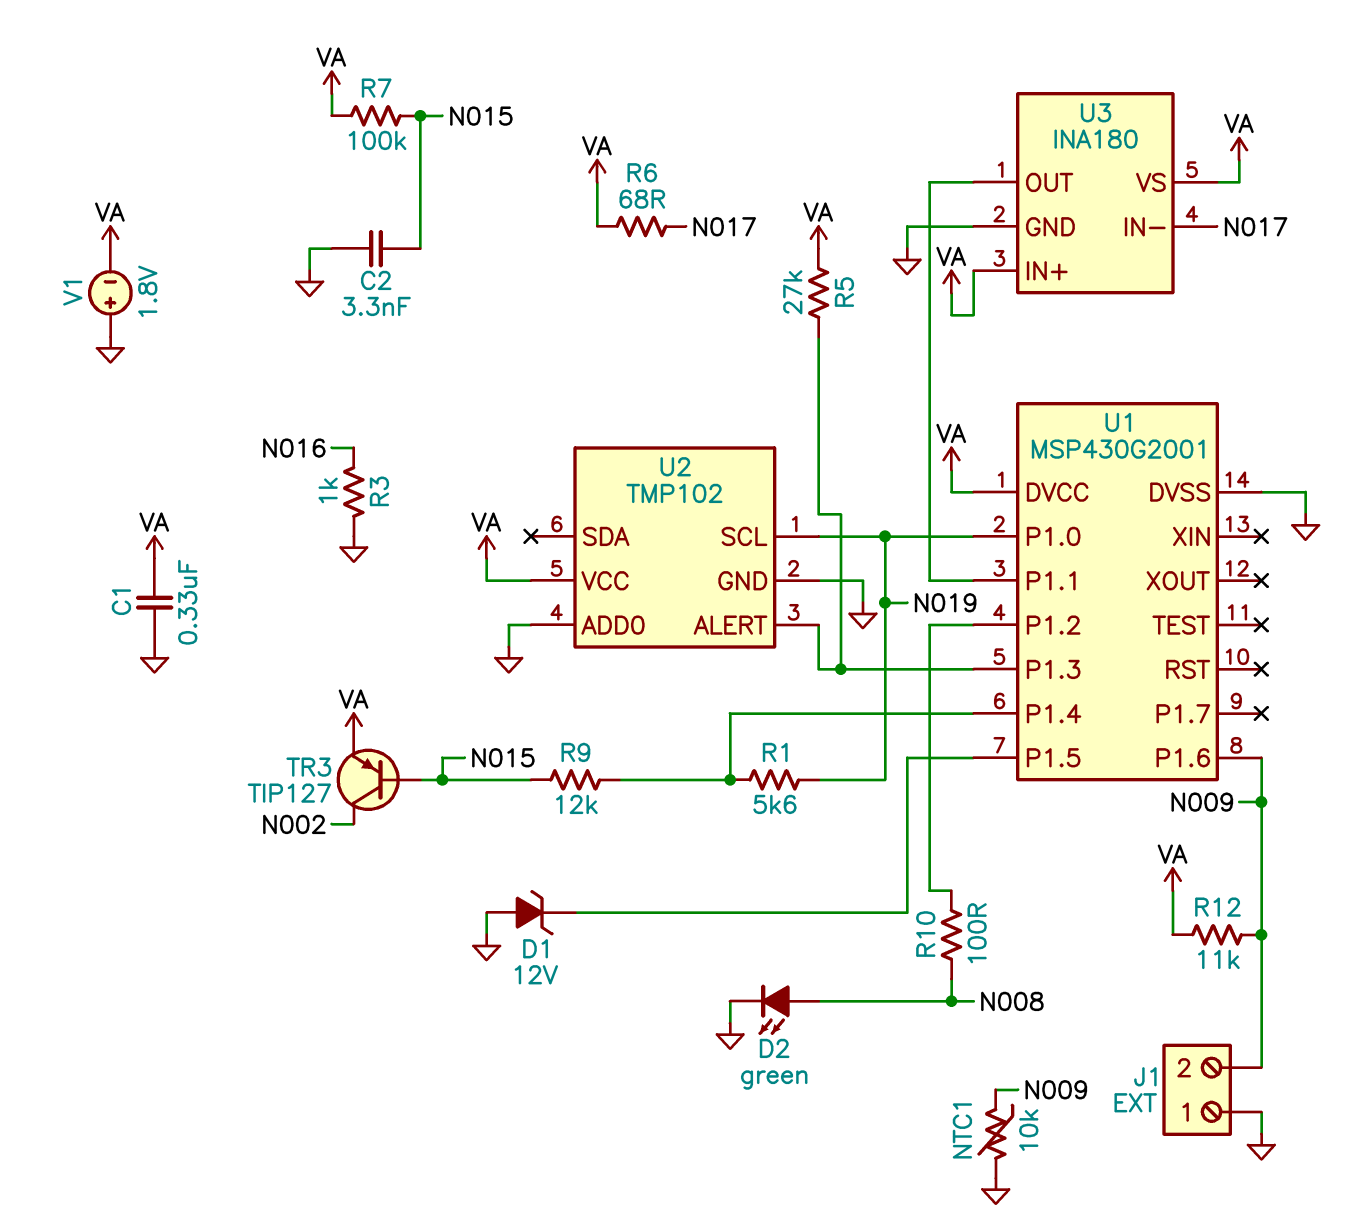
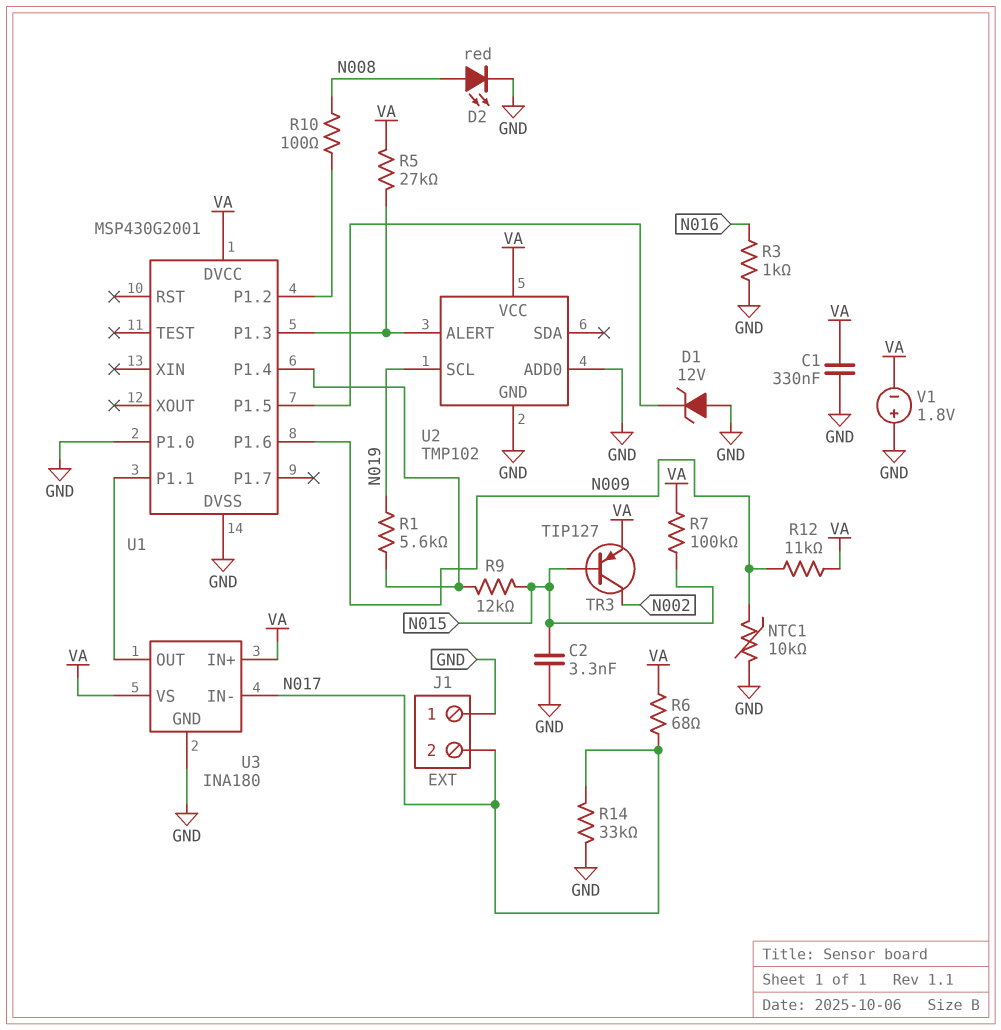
D2: LED green (A N008, K GND) -> LED red (A N008, K GND)
J1 pin 2: N009 -> N017
R14: none -> 33k (GND, N017)
U1 pin P1.0: N019 -> GND

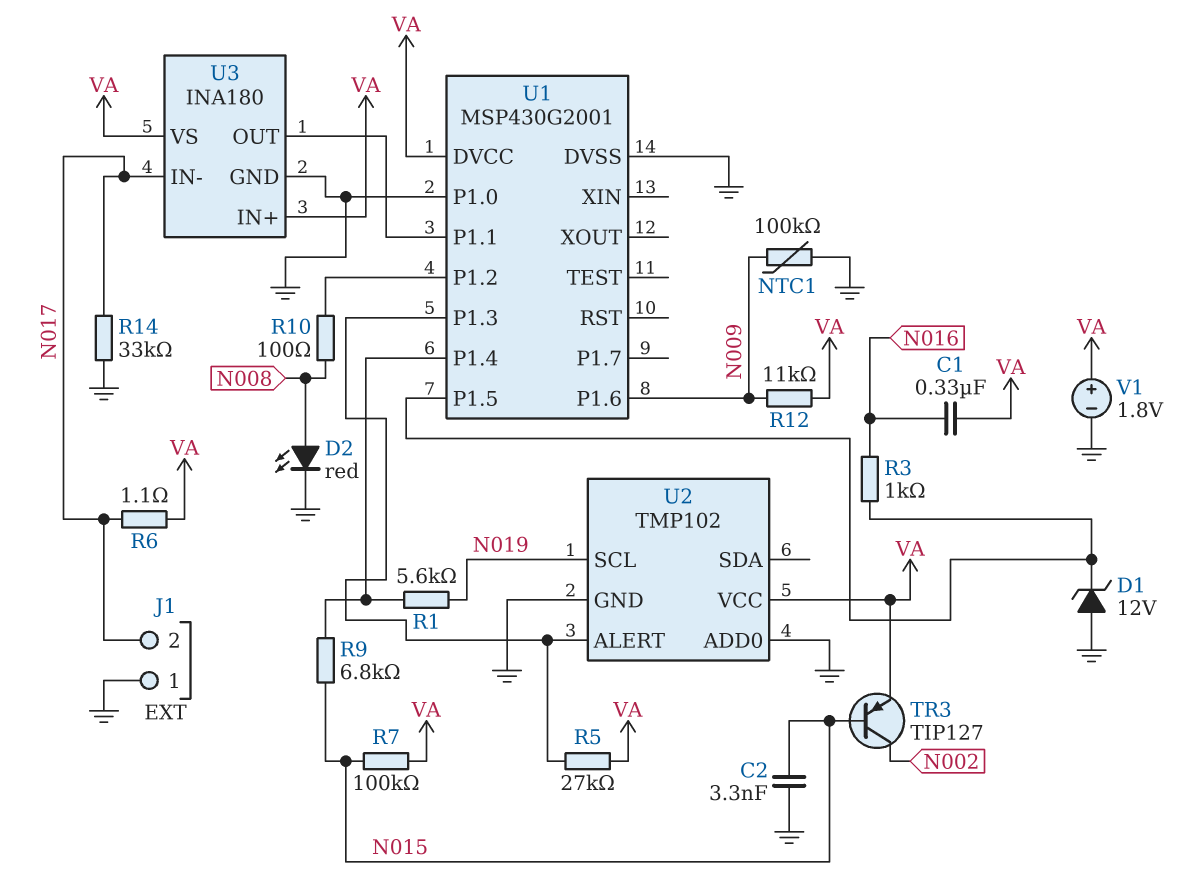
C1: 330nF (GND, VA) -> 330nF (N016, VA)
NTC1: 10k (GND, N009) -> 100k (GND, N009)
R3: 1k (GND, N016) -> 1k (N016, U1/P1.5)
R6: 68 (N017, VA) -> 1.1 (N017, VA)
R9: 12k (N015, U1/P1.4) -> 6.8k (N015, U1/P1.4)
V1: 1.8V (plus GND, minus VA) -> 1.8V (plus VA, minus GND)

